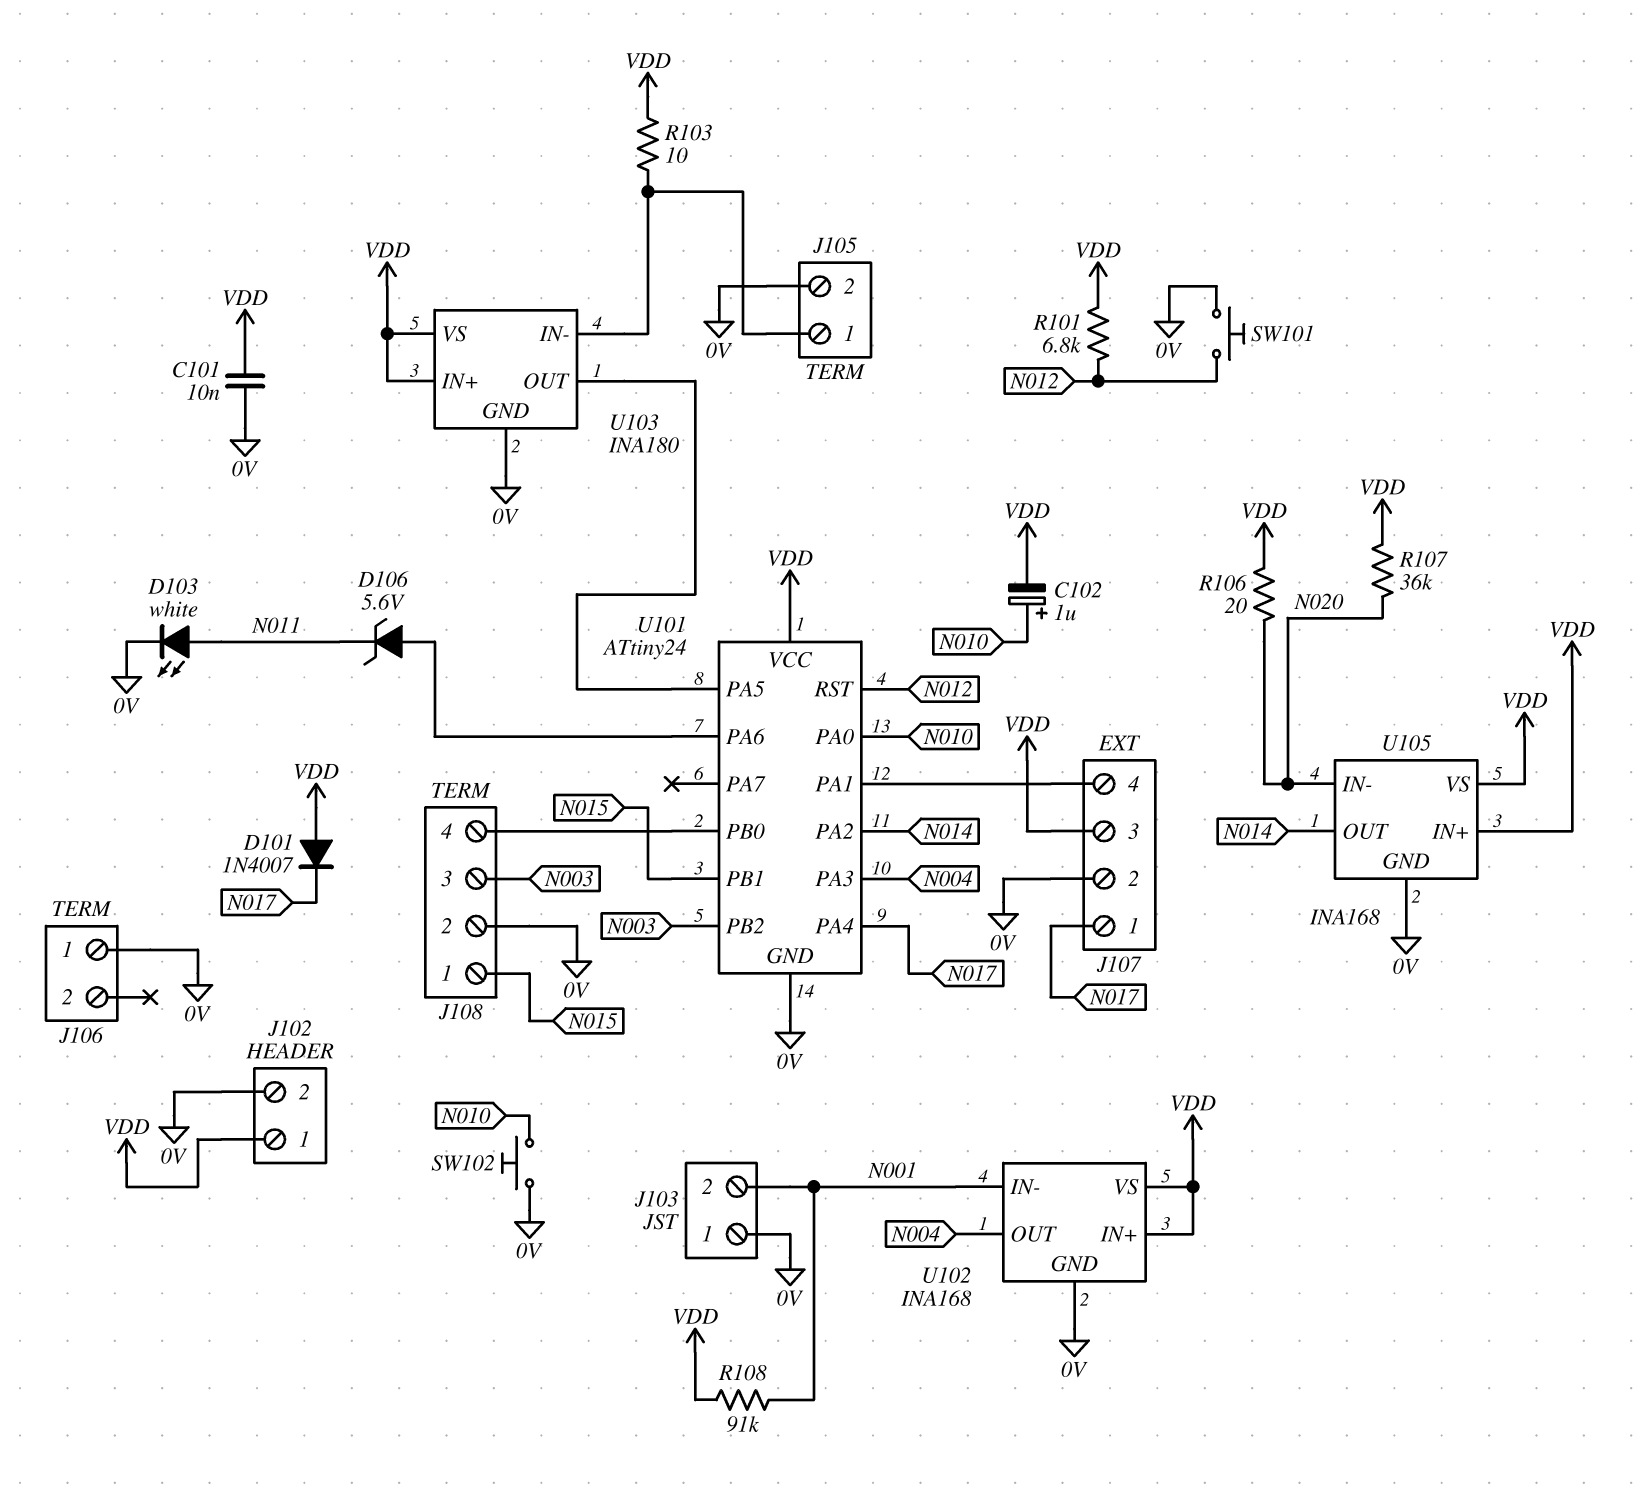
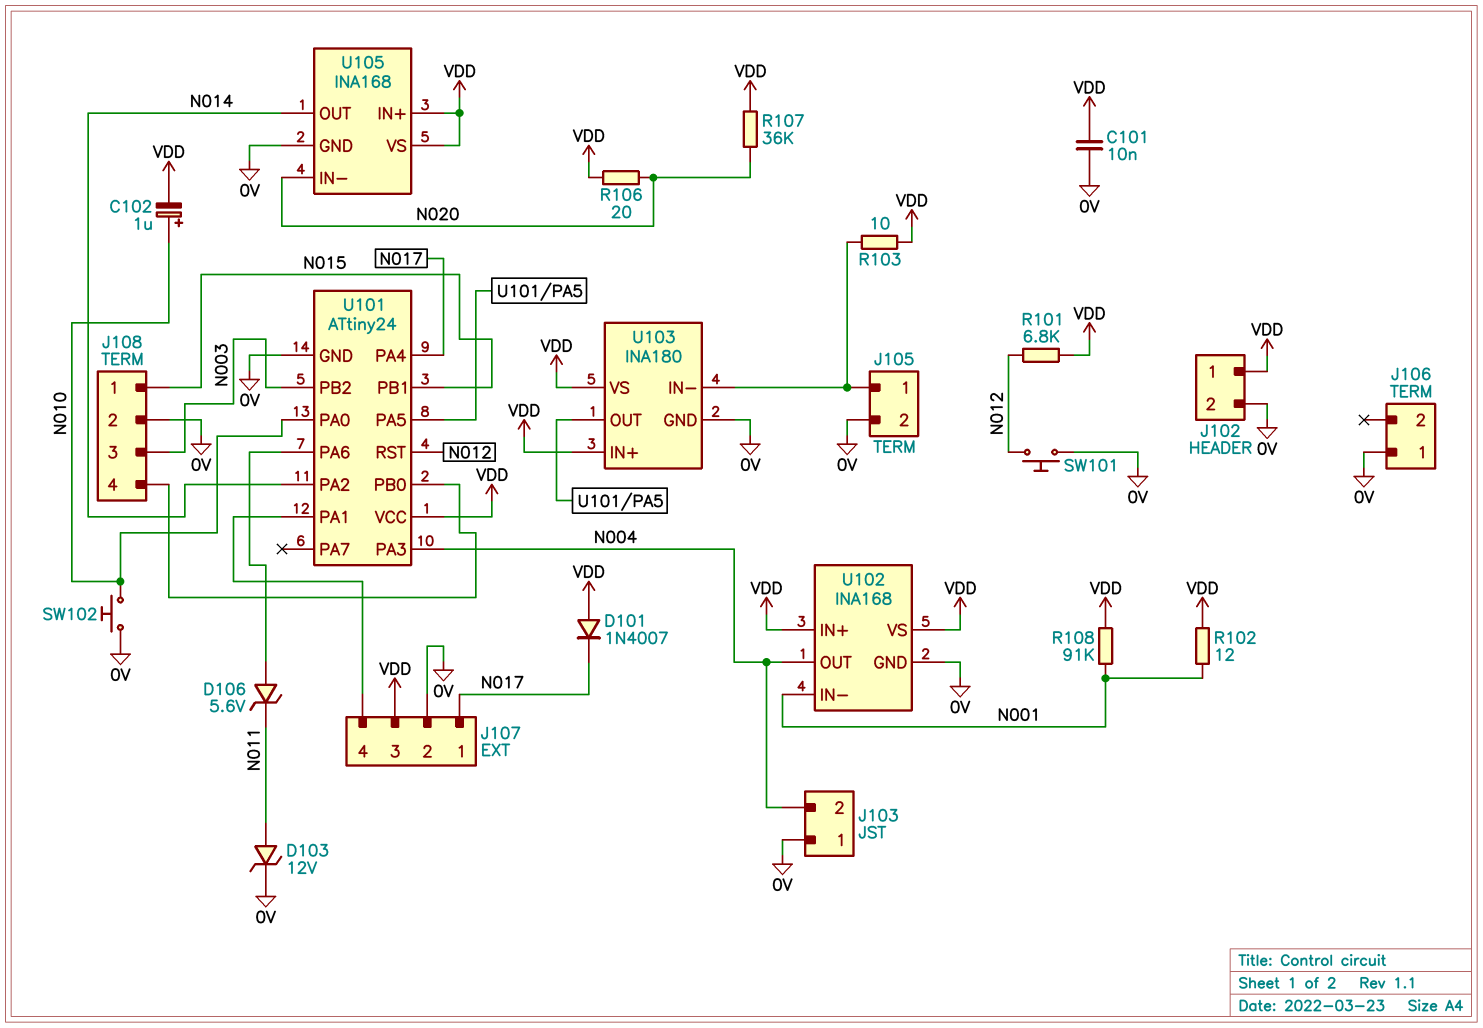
D103: LED white (A N011, K 0V) -> zener 12V (A N011, K 0V)
J103 pin 2: N001 -> N004
R102: none -> 12 (N001, VDD)

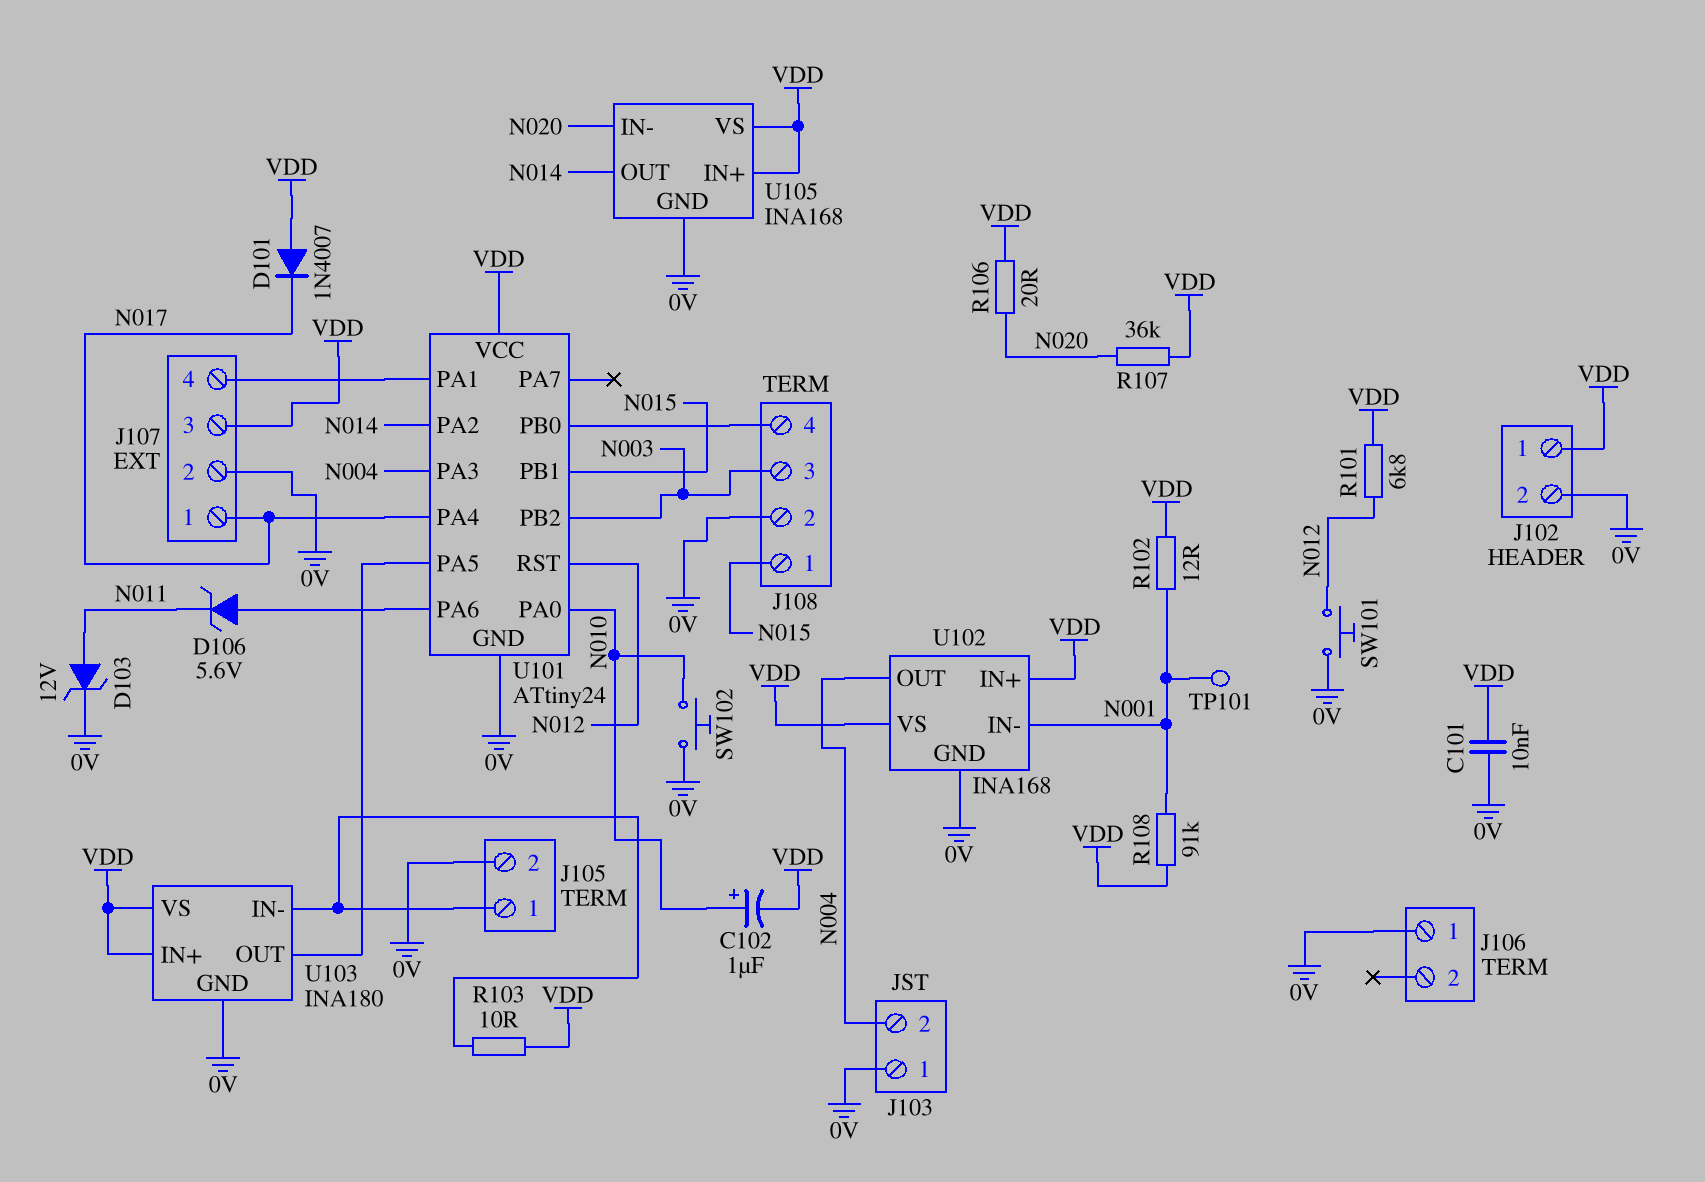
TP101: none -> test point (N001)

